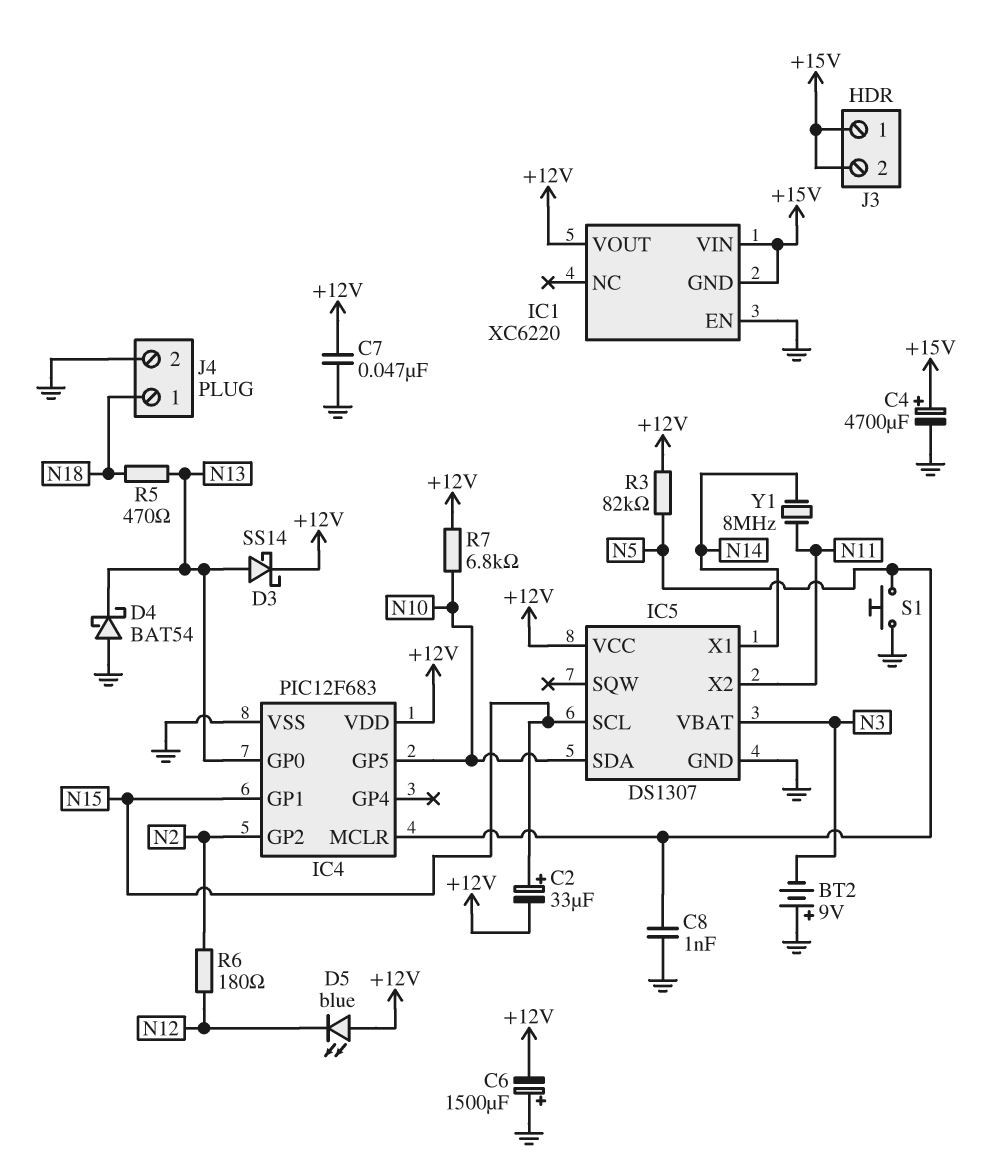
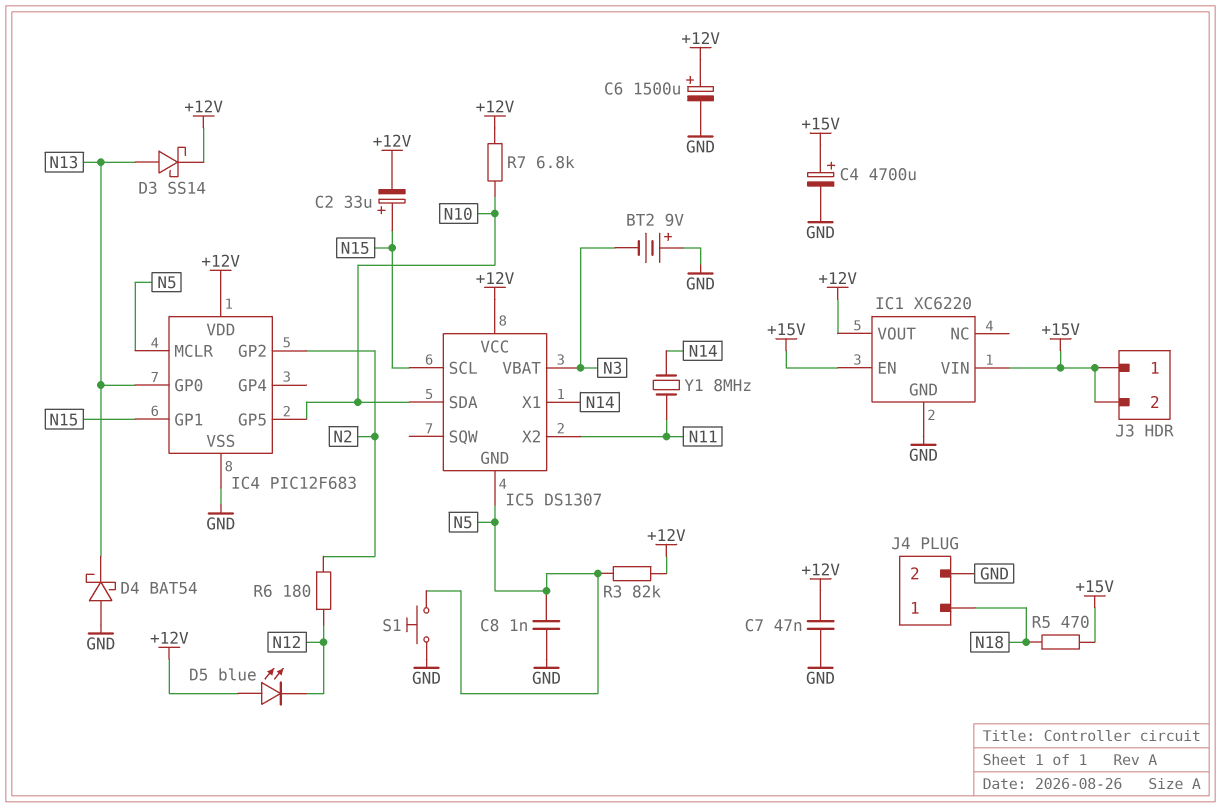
C6: 1500uF (plus GND, minus +12V) -> 1500uF (plus +12V, minus GND)
IC1 pin EN: GND -> +15V
IC1 pin GND: +15V -> GND
IC5 pin GND: GND -> N5
R5: 470 (N13, N18) -> 470 (+15V, N18)

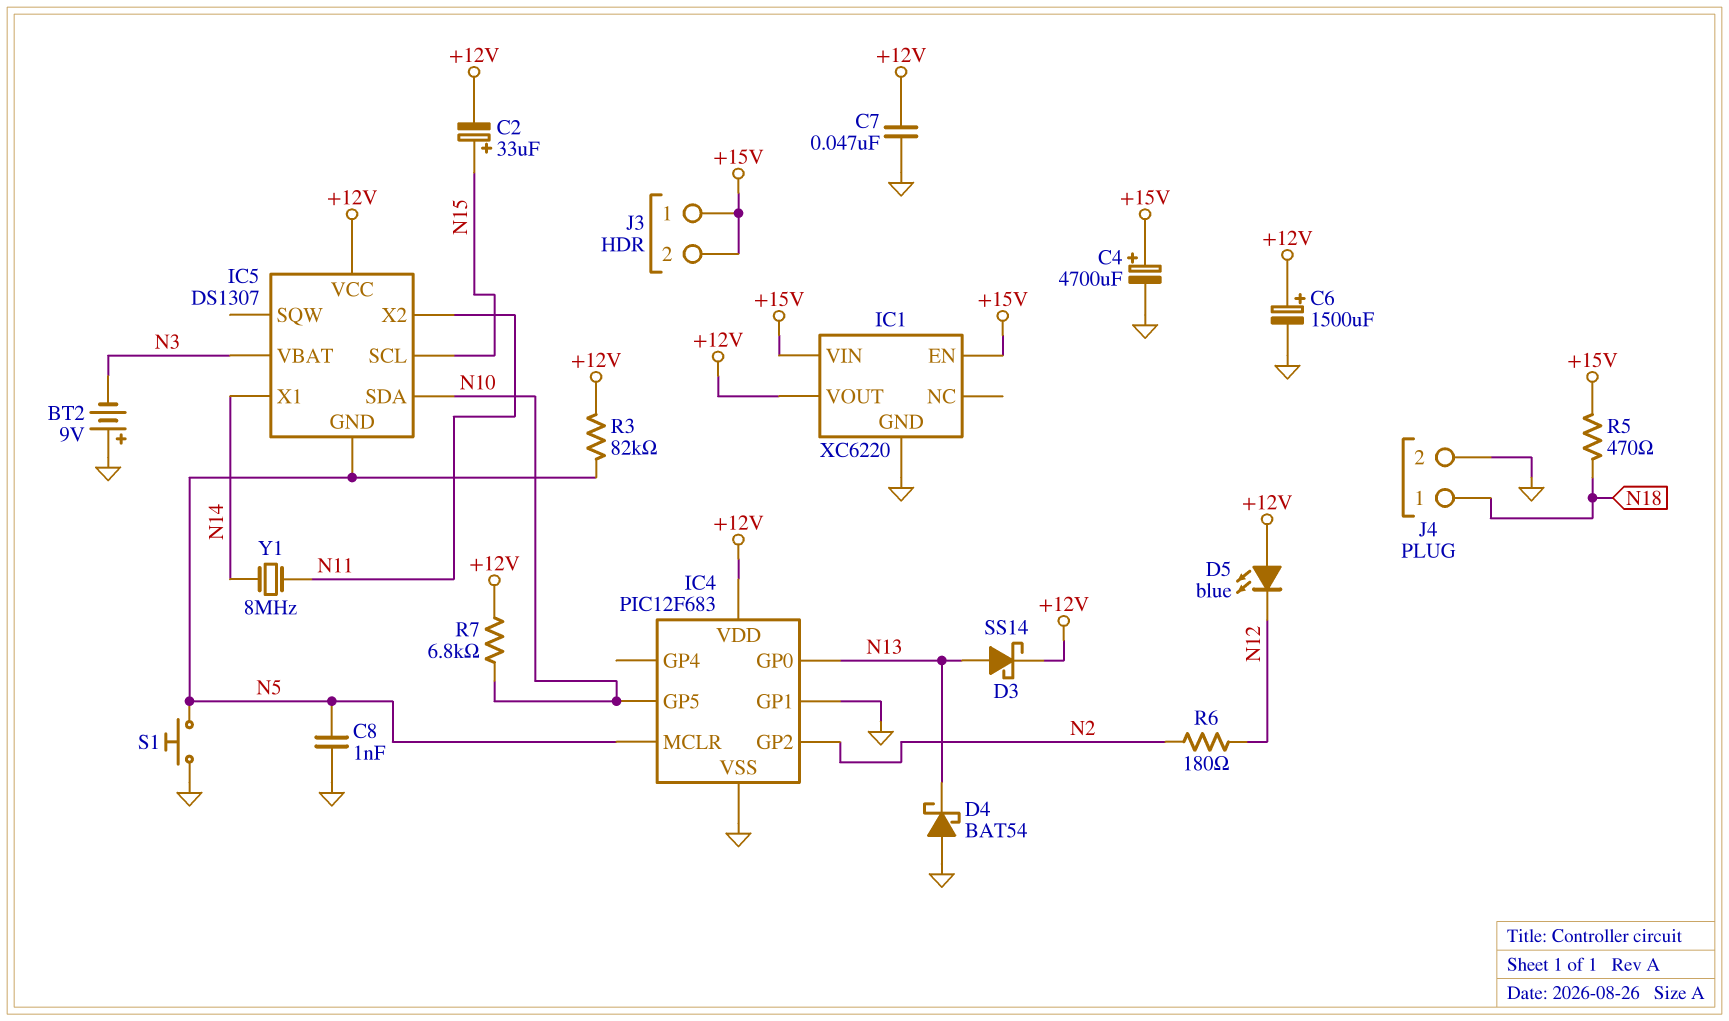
IC4 pin GP1: N15 -> GND

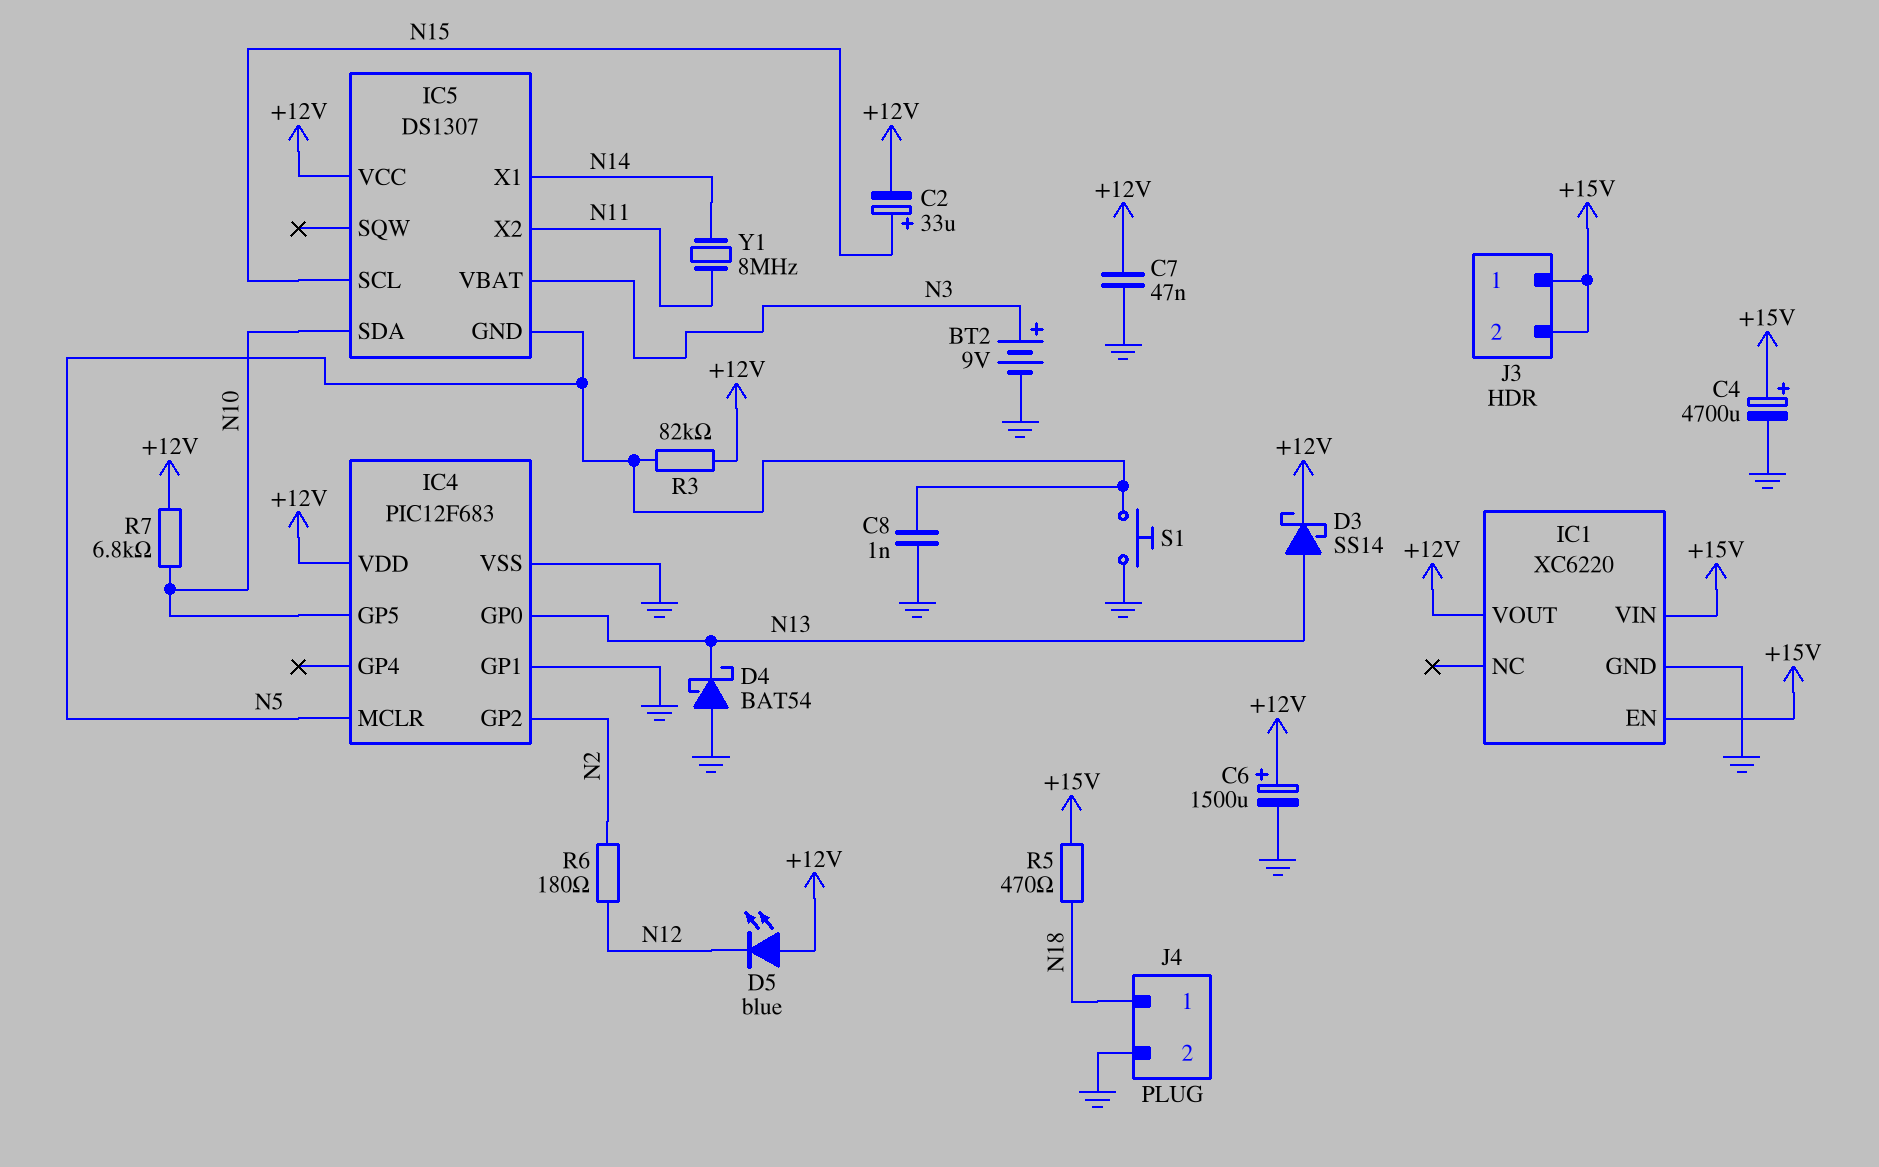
BT2: 9V (plus GND, minus N3) -> 9V (plus N3, minus GND)

